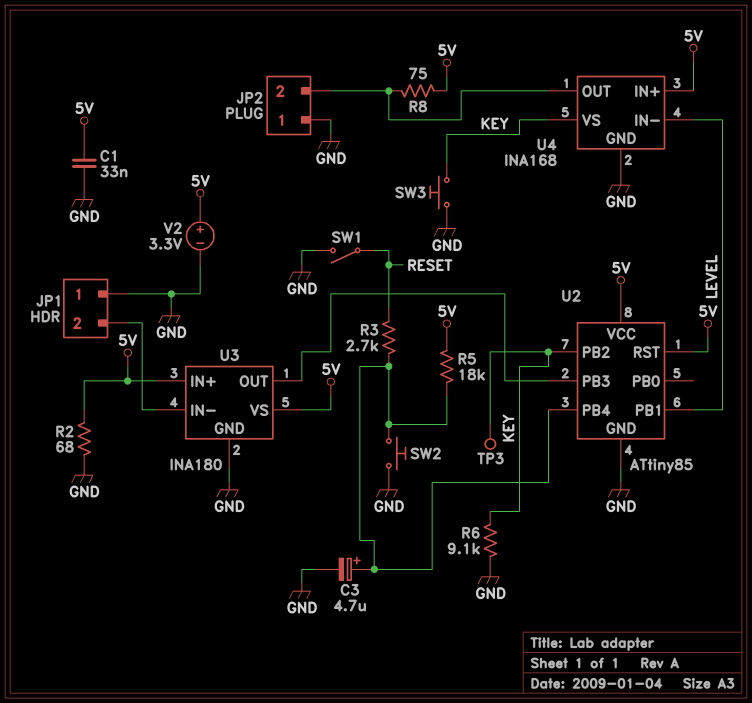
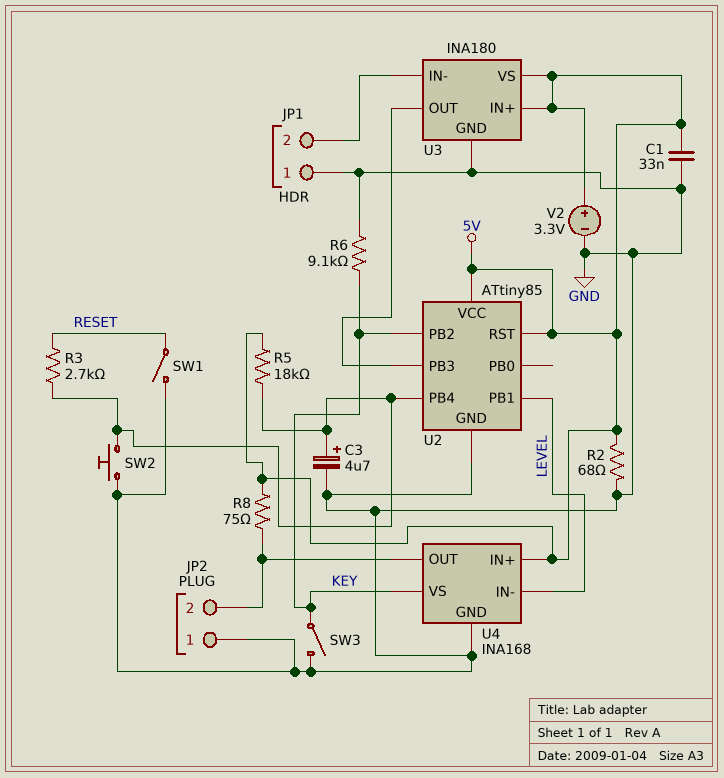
SW3: button (GND, KEY) -> switch (GND, KEY)
TP3: test point (KEY) -> none

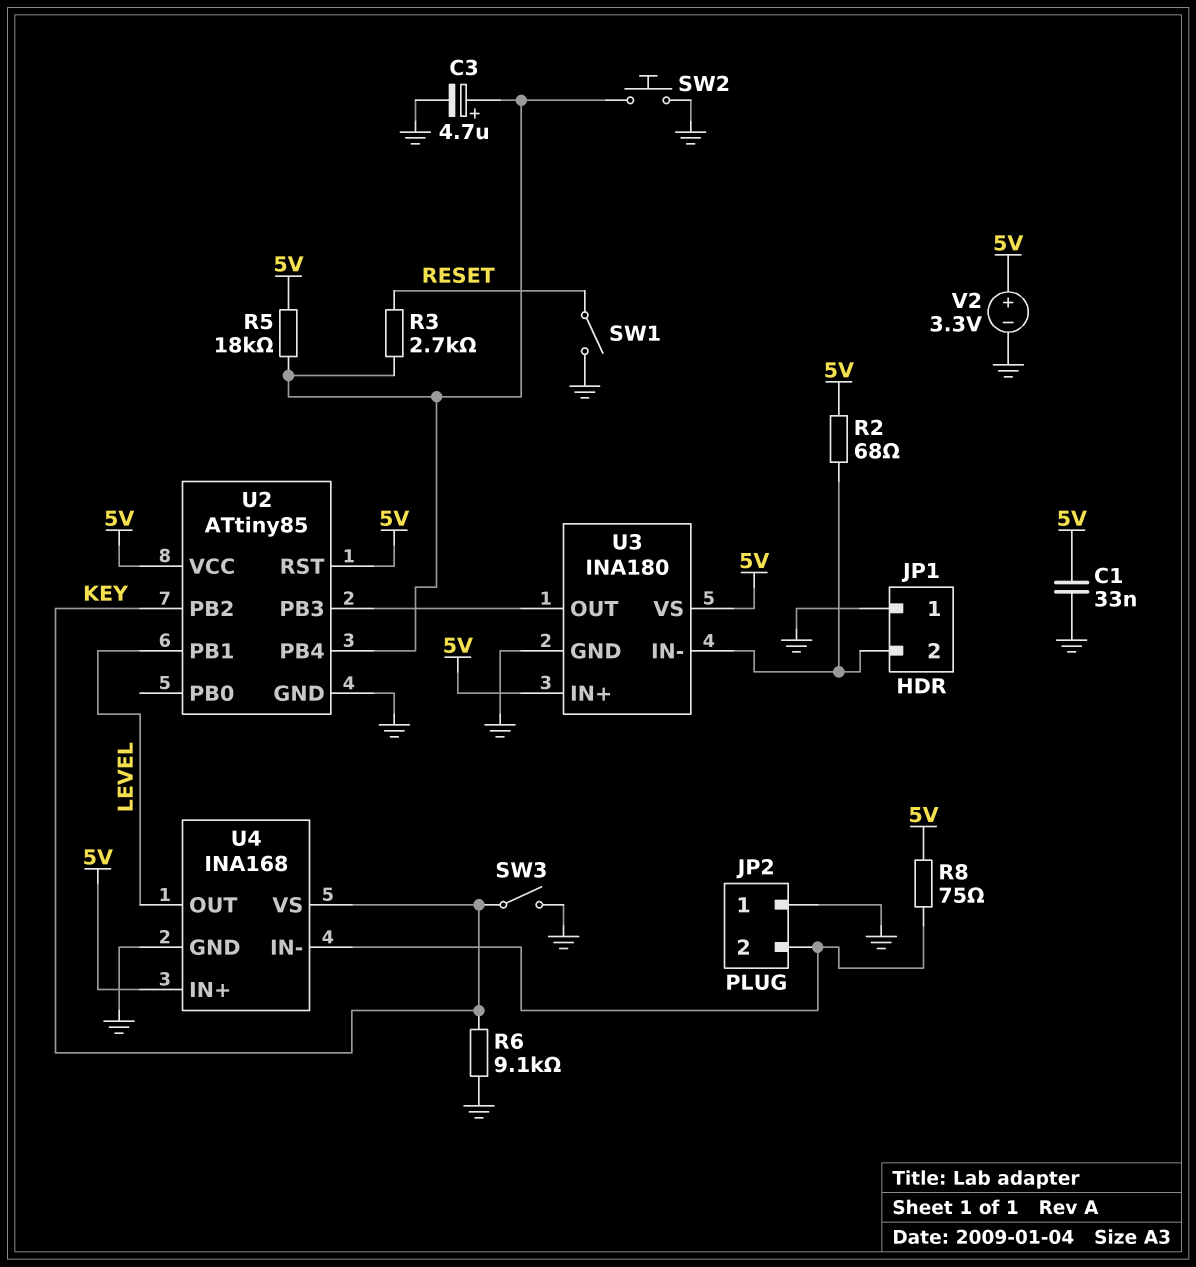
R2: 68 (5V, GND) -> 68 (5V, JP1/2)
U4 pin IN-: LEVEL -> JP2/2
U4 pin OUT: JP2/2 -> LEVEL

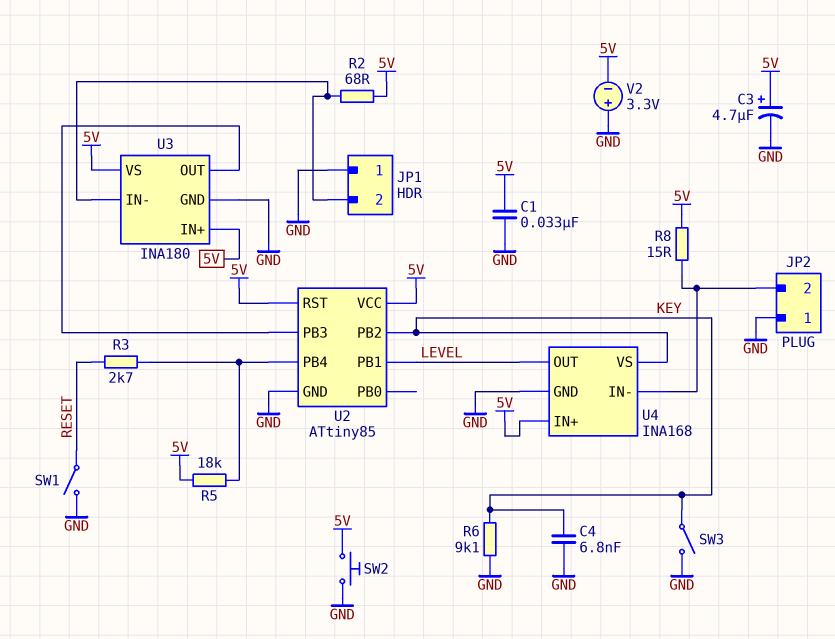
C3: 4.7uF (plus U2/PB4, minus GND) -> 4.7uF (plus 5V, minus GND)
C4: none -> 6.8nF (GND, KEY)
R8: 75 (5V, JP2/2) -> 15 (5V, JP2/2)
SW2: button (GND, U2/PB4) -> button (5V, GND)
V2: 3.3V (plus 5V, minus GND) -> 3.3V (plus GND, minus 5V)

